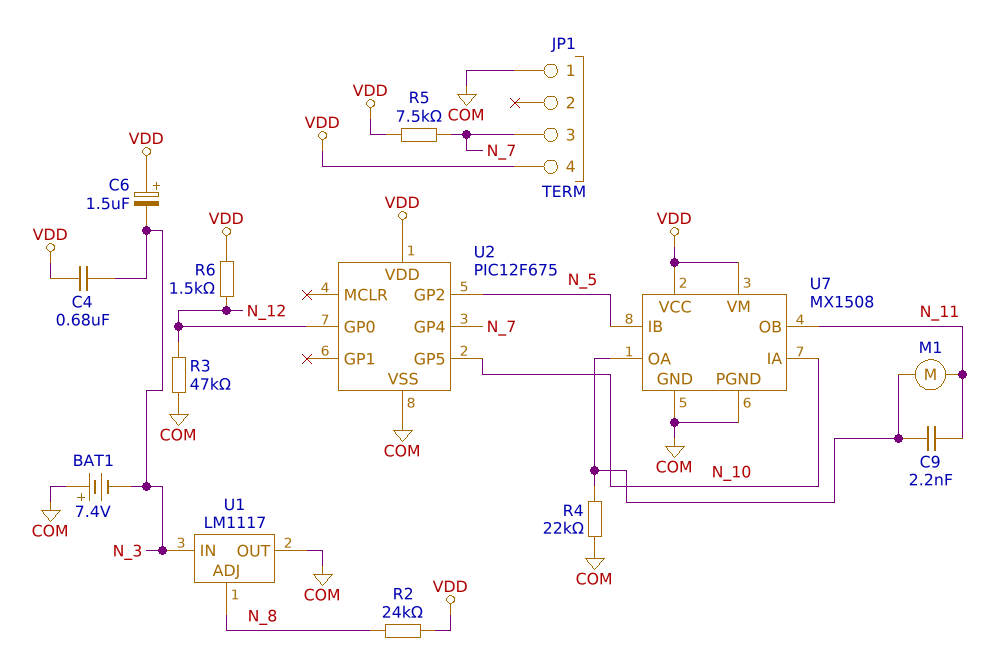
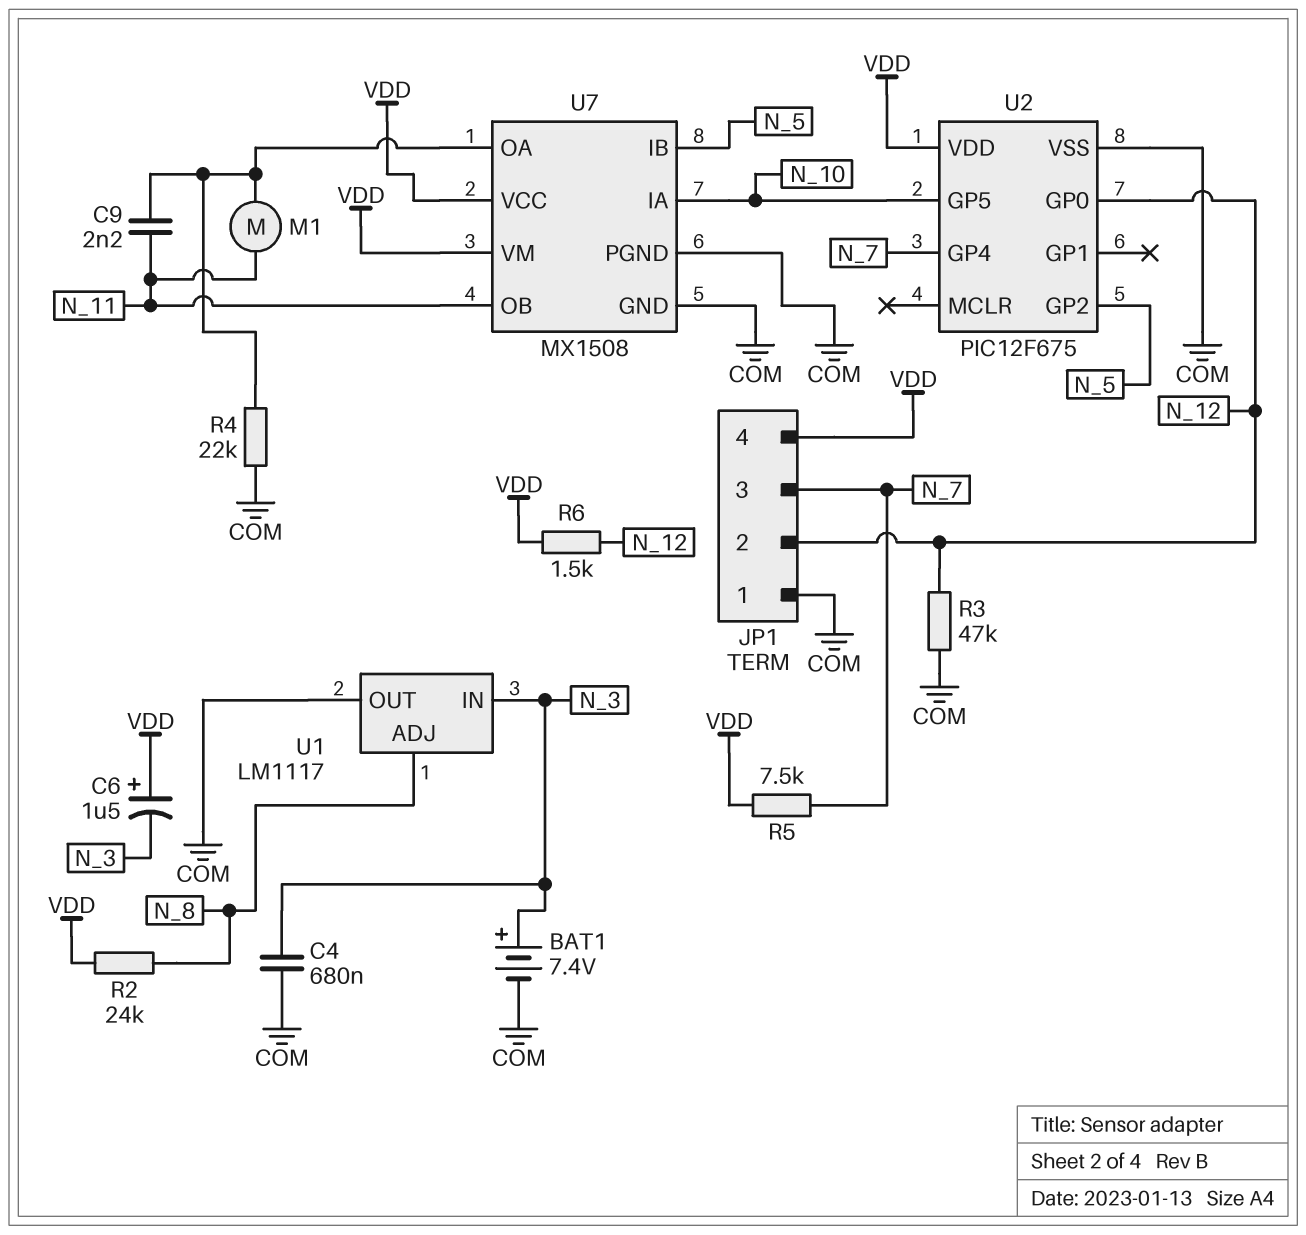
BAT1: 7.4V (plus COM, minus N_3) -> 7.4V (plus N_3, minus COM)
C4: 680nF (N_3, VDD) -> 680nF (COM, N_3)
JP1 pin 2: none -> N_12

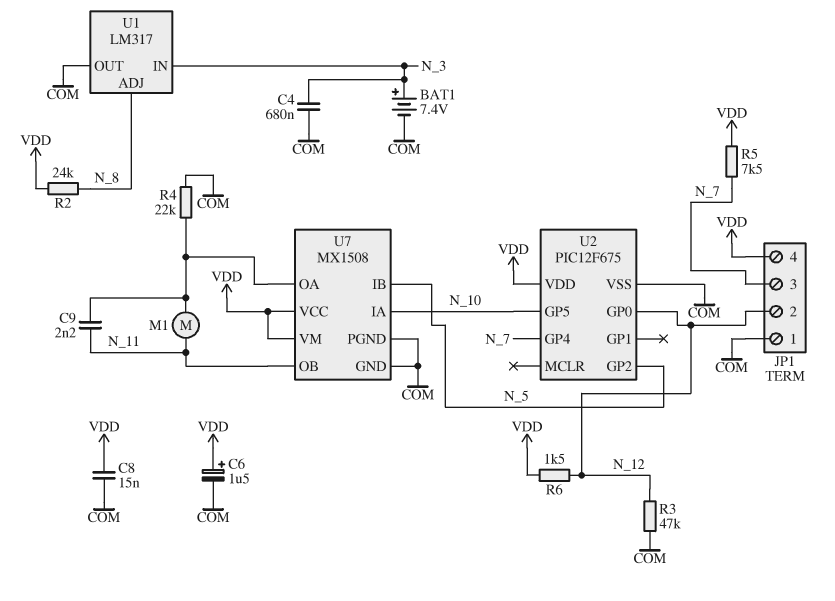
C6: 1.5uF (plus VDD, minus N_3) -> 1.5uF (plus VDD, minus COM)
C8: none -> 15nF (COM, VDD)
U1: LM1117 -> LM317

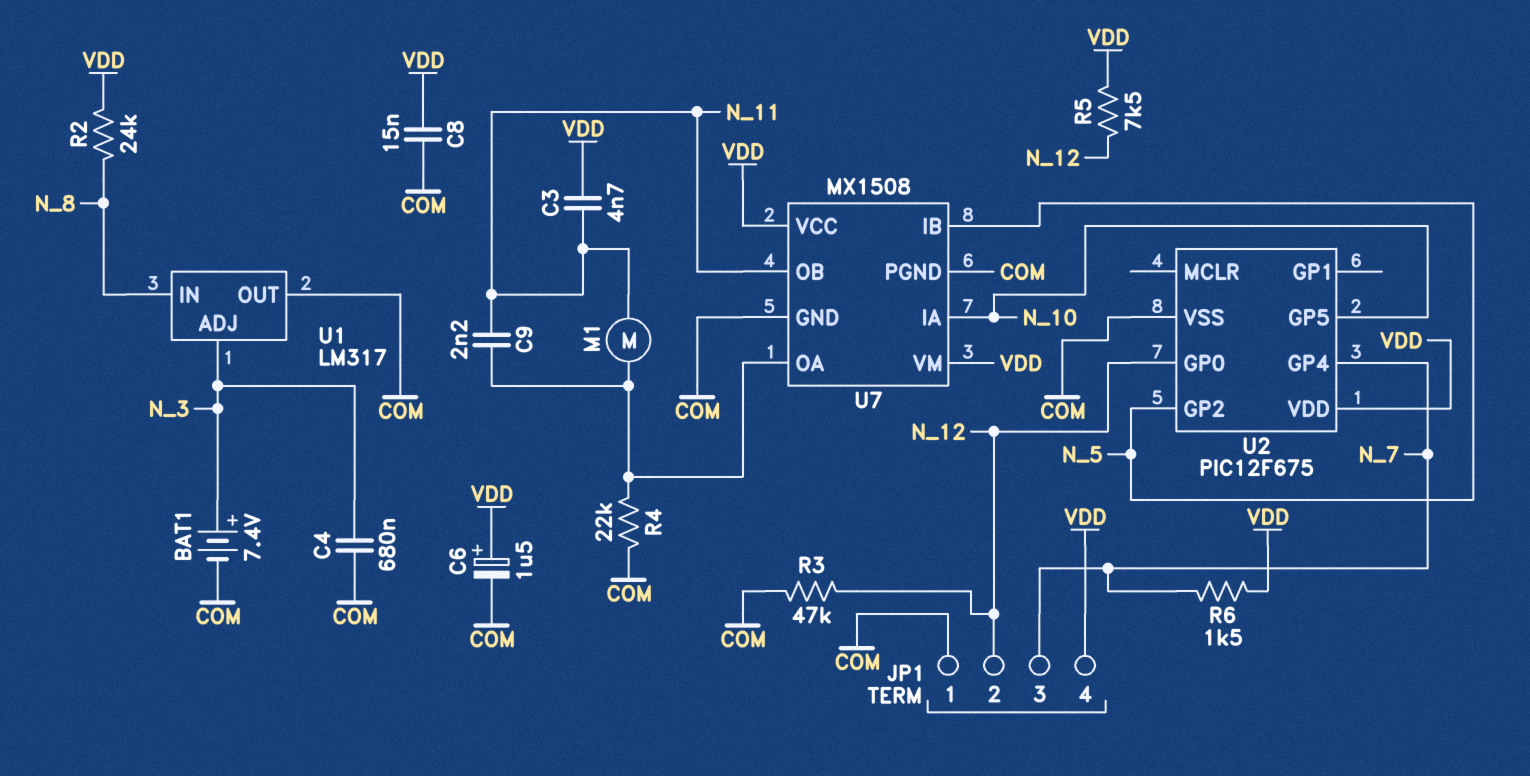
C3: none -> 4.7nF (N_11, VDD)
R5: 7.5k (N_7, VDD) -> 7.5k (N_12, VDD)
R6: 1.5k (N_12, VDD) -> 1.5k (N_7, VDD)
U1 pin ADJ: N_8 -> N_3
U1 pin IN: N_3 -> N_8

